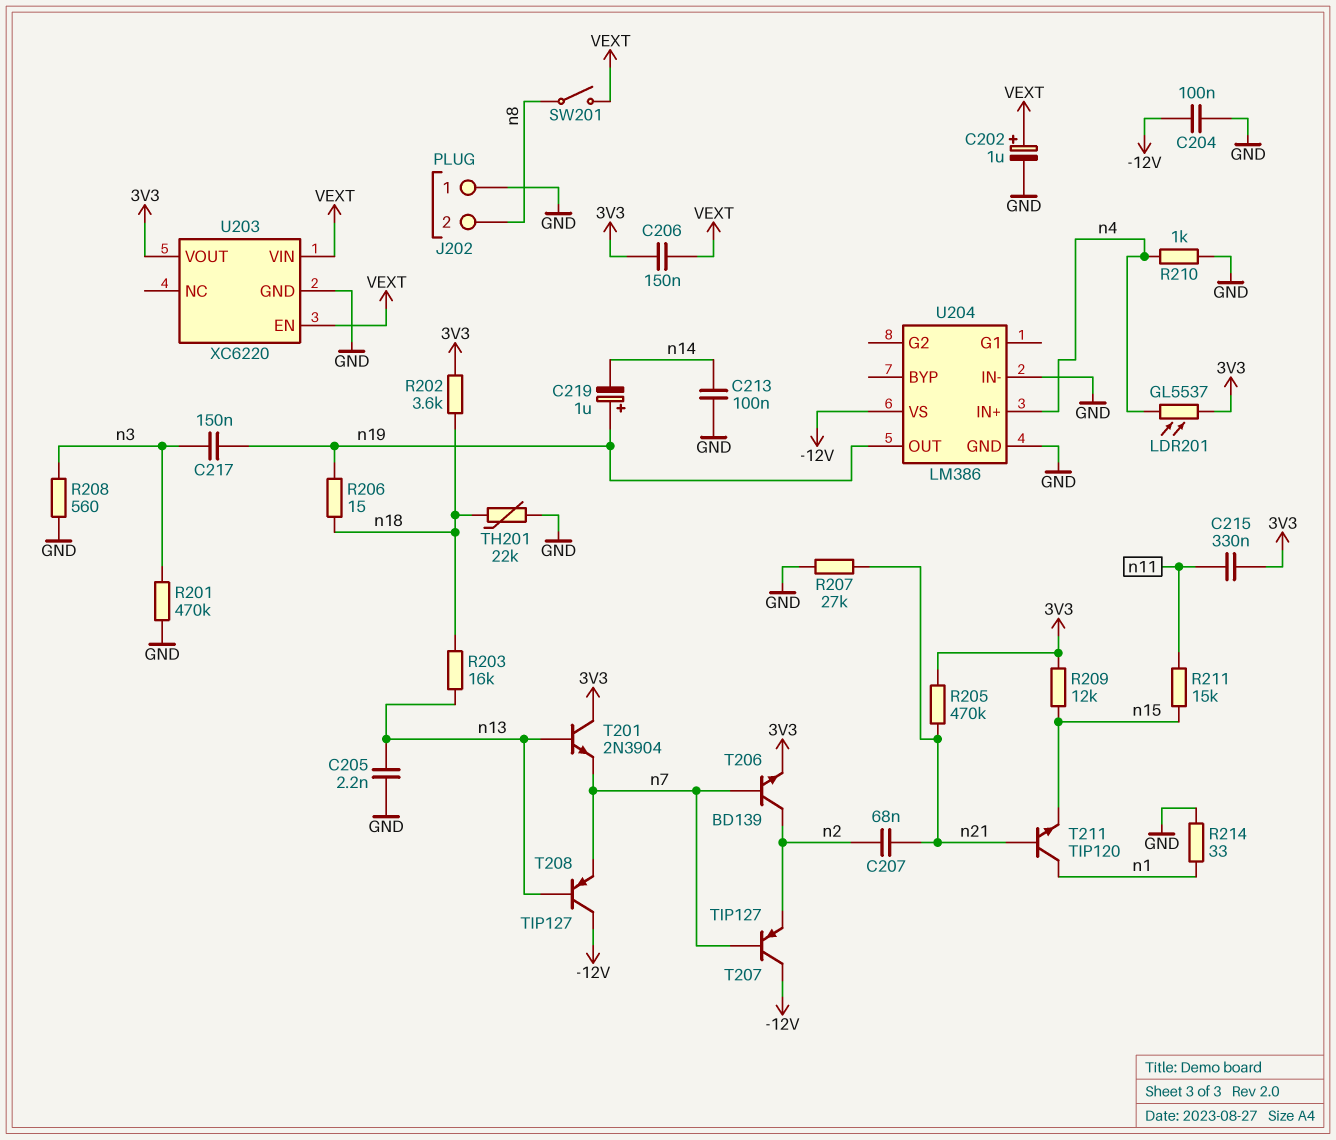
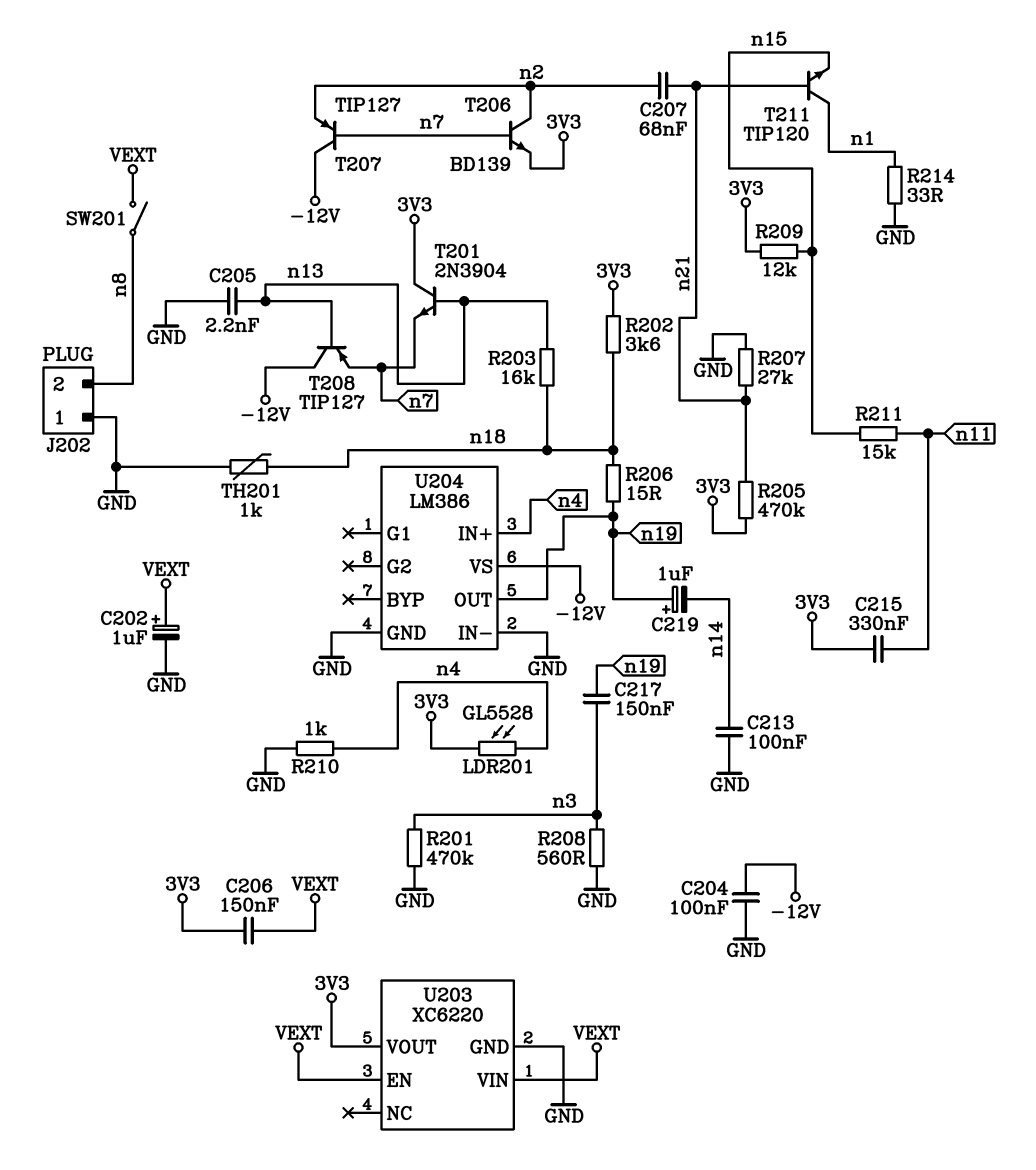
LDR201: GL5537 (3V3, n4) -> GL5528 (3V3, n4)
TH201: 22k (GND, n18) -> 1k (GND, n18)

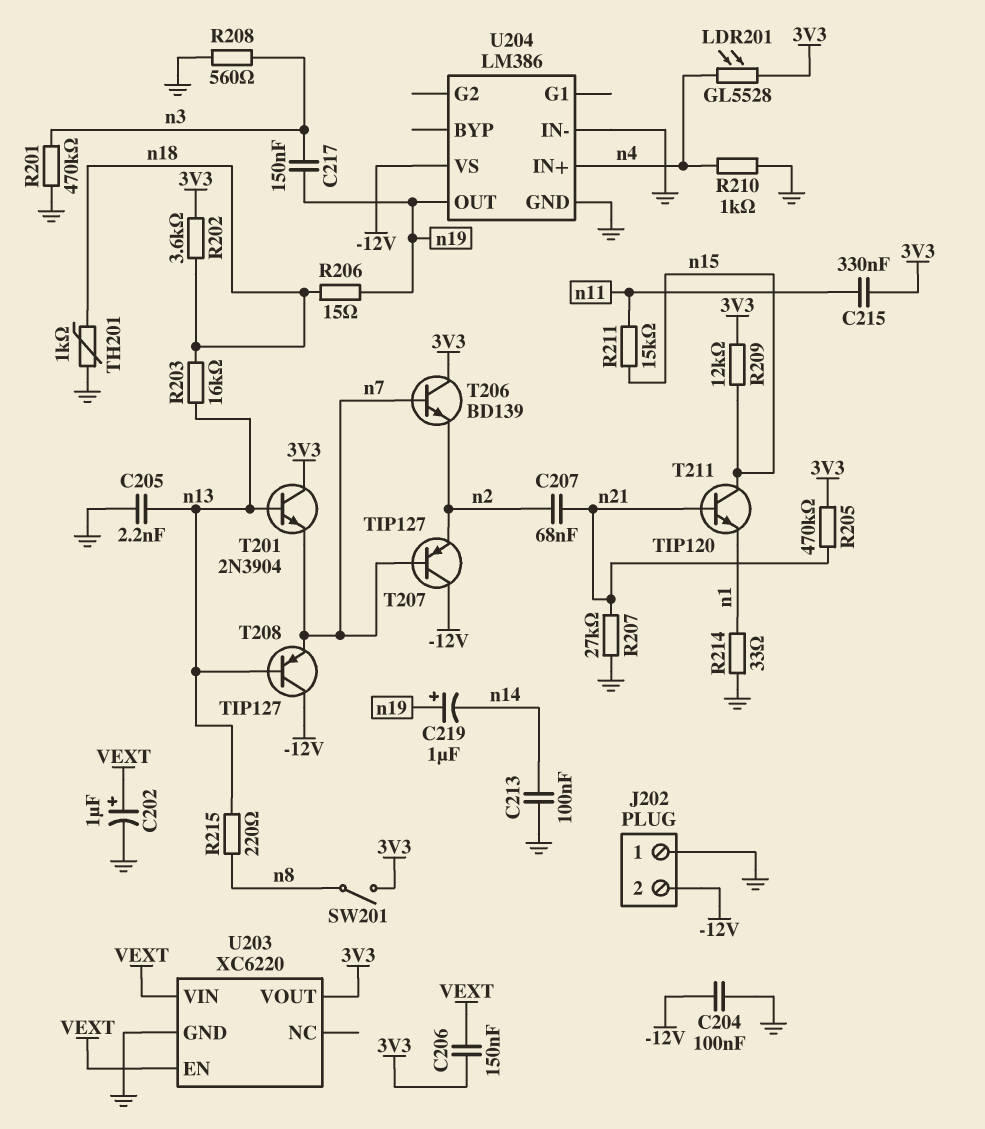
J202 pin 2: n8 -> -12V
R215: none -> 220 (n8, n13)
SW201: switch (VEXT, n8) -> switch (3V3, n8)
T206: NPN BD139 (B n7, C n2, E 3V3) -> NPN BD139 (B n7, C 3V3, E n2)
T211: NPN TIP120 (B n21, C n1, E n15) -> NPN TIP120 (B n21, C n15, E n1)

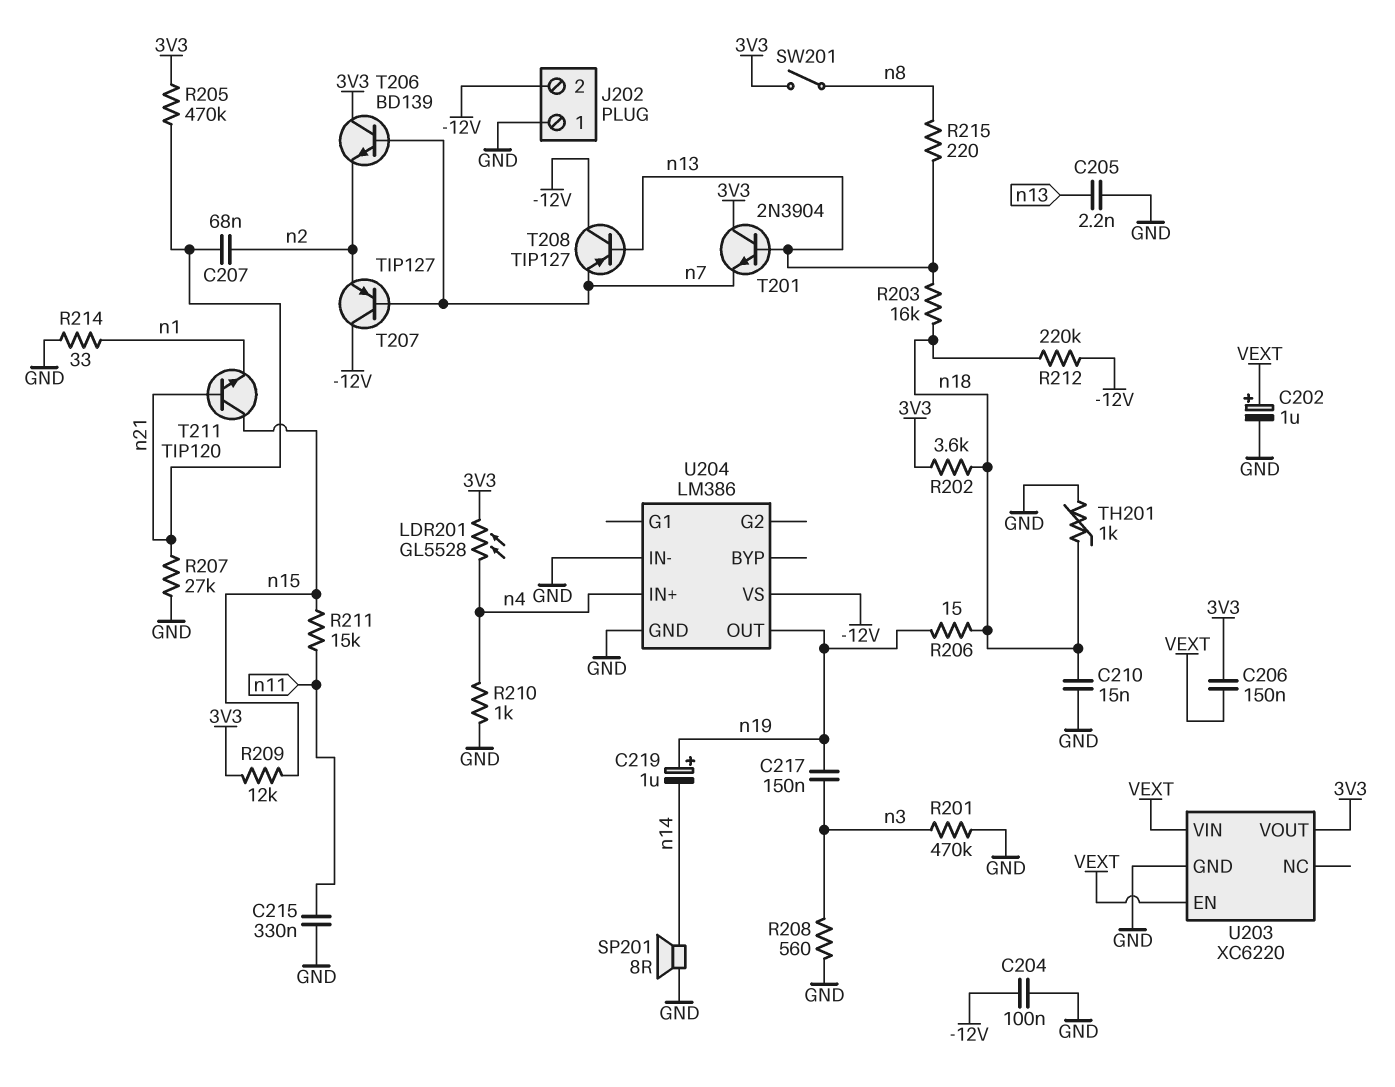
C210: none -> 15nF (GND, n18)
C213: 100nF (GND, n14) -> none
C215: 330nF (3V3, n11) -> 330nF (GND, n11)
R212: none -> 220k (-12V, n18)
SP201: none -> speaker 8R (GND, n14)

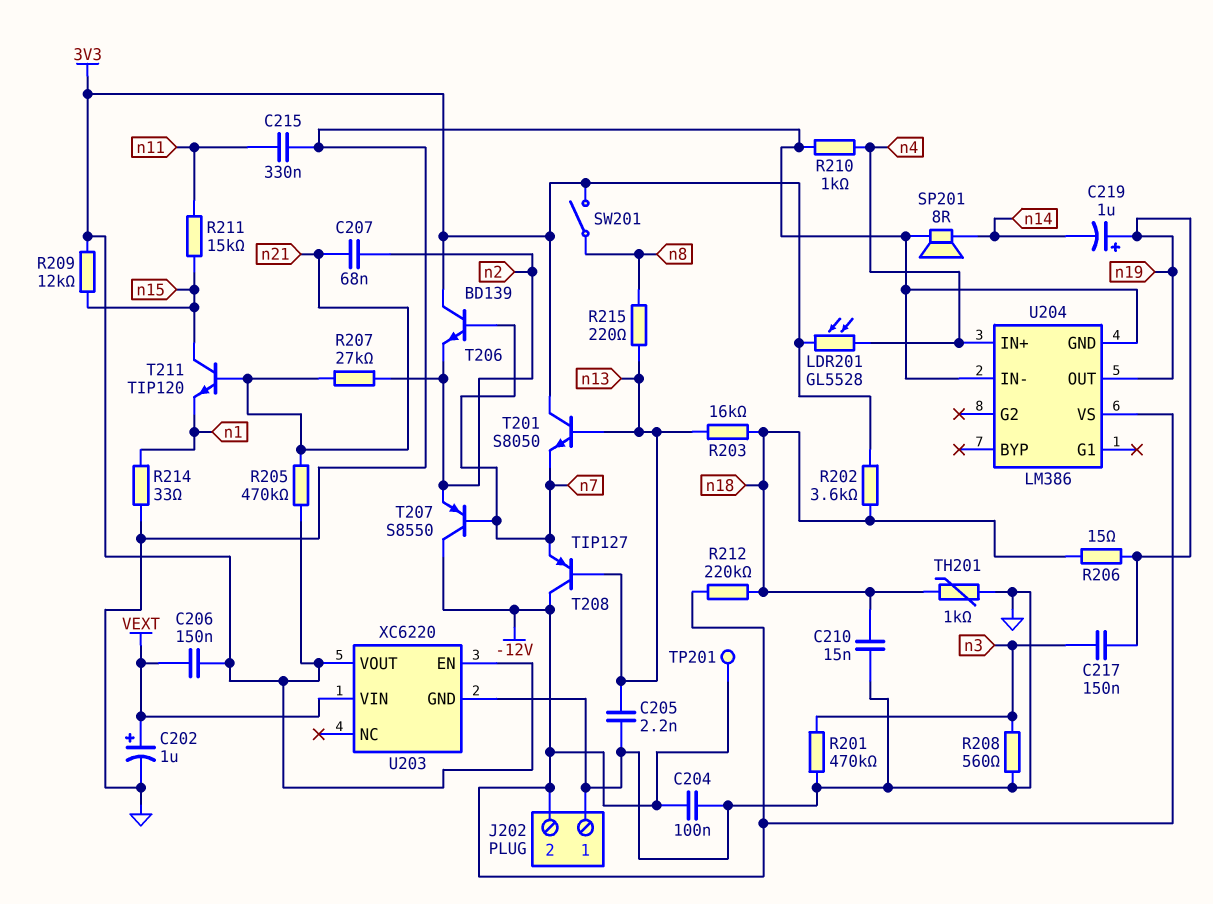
R207: 27k (GND, n21) -> 27k (n2, n21)
T201: NPN 2N3904 (B n13, C 3V3, E n7) -> NPN S8050 (B n13, C 3V3, E n7)
T207: PNP TIP127 (B n7, C -12V, E n2) -> PNP S8550 (B n7, C -12V, E n2)
TP201: none -> test point (-12V)
U203 pin EN: VEXT -> 3V3

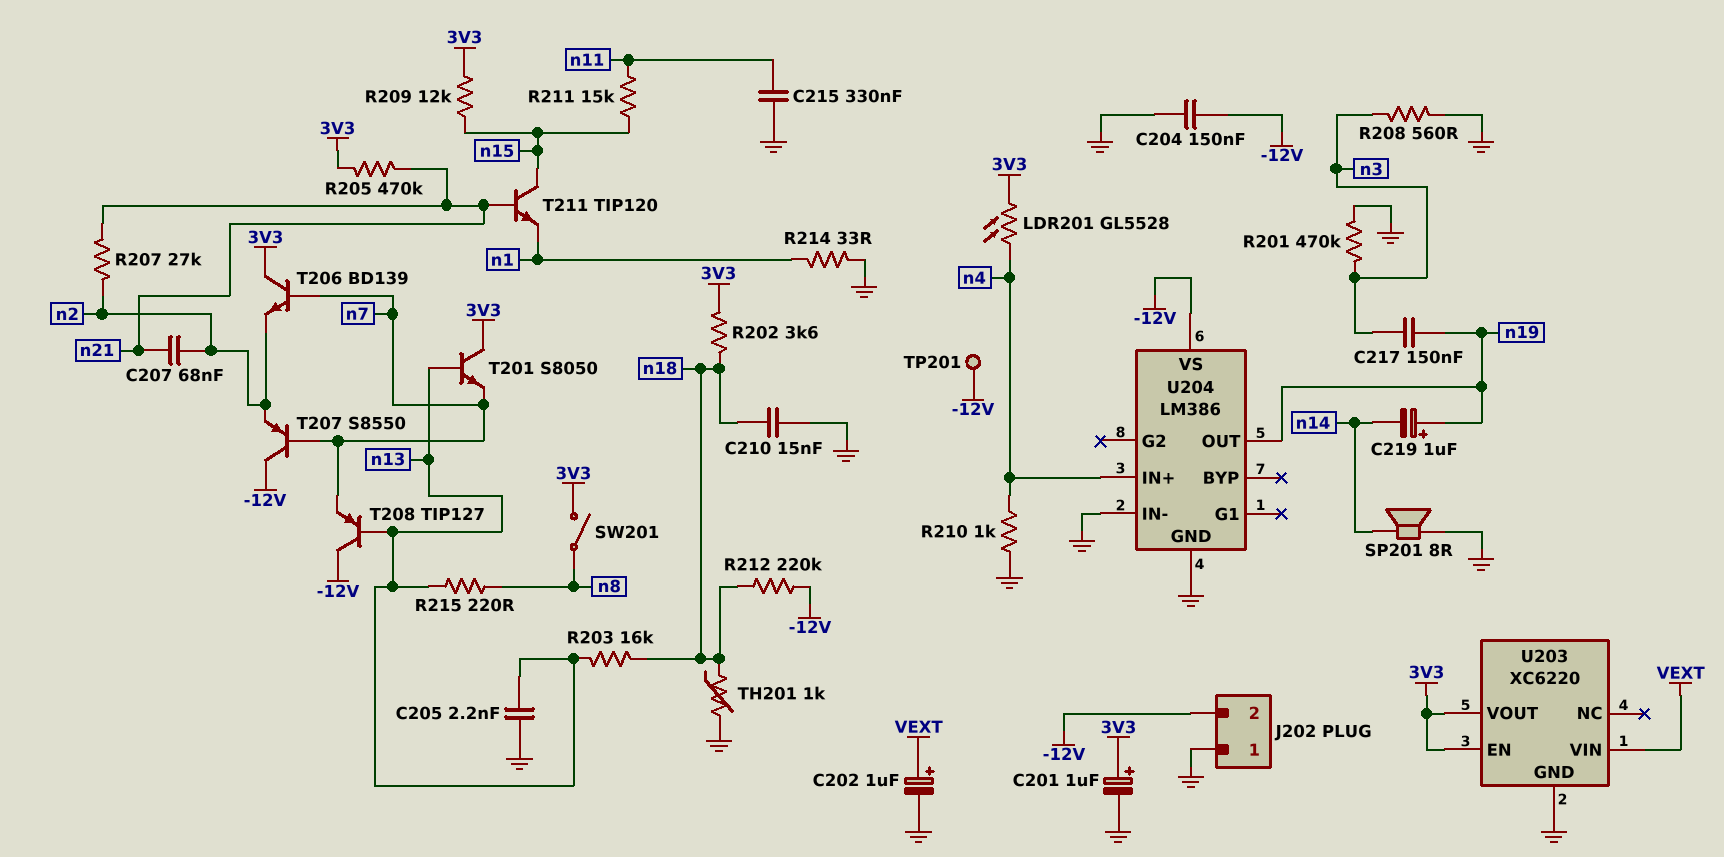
C201: none -> 1uF (plus 3V3, minus GND)
C204: 100nF (-12V, GND) -> 150nF (-12V, GND)
C206: 150nF (3V3, VEXT) -> none
R206: 15 (n18, n19) -> none

